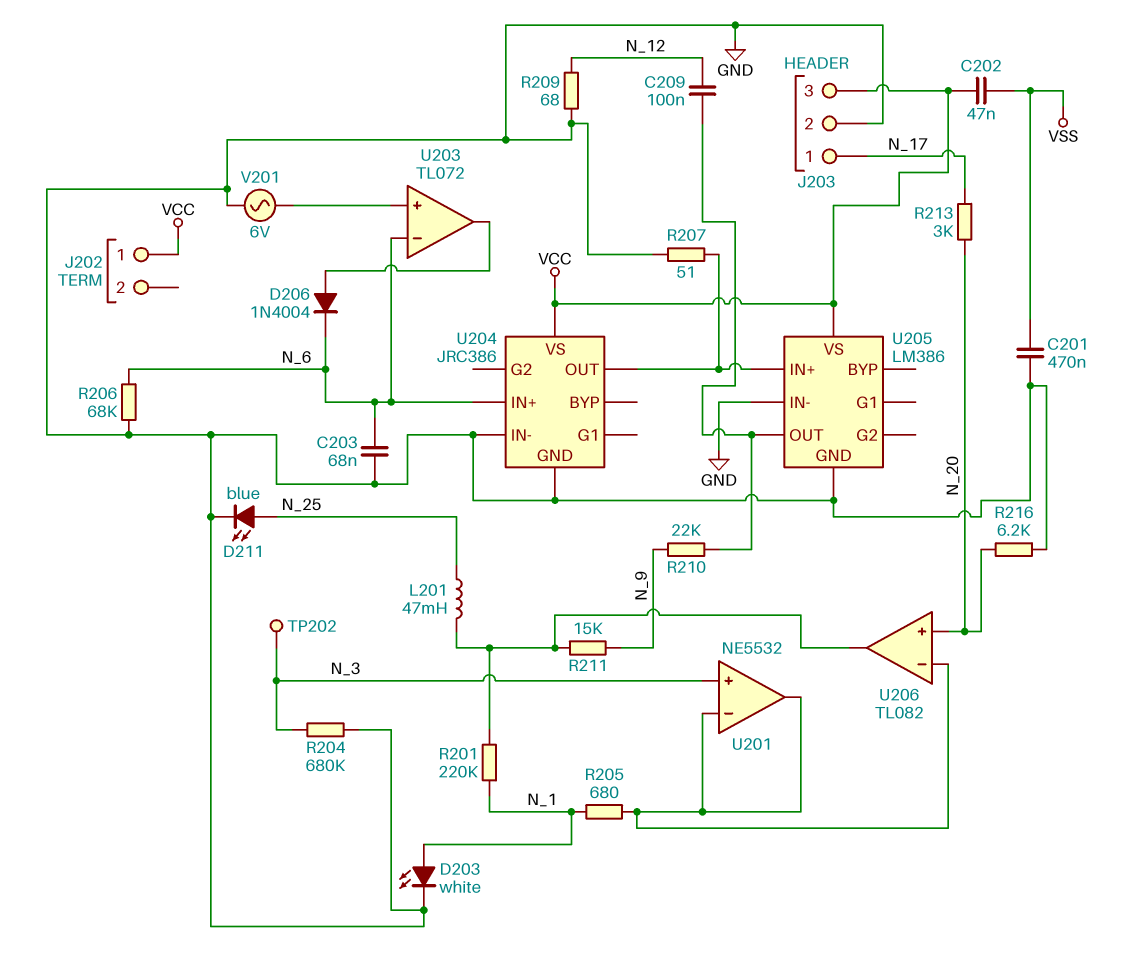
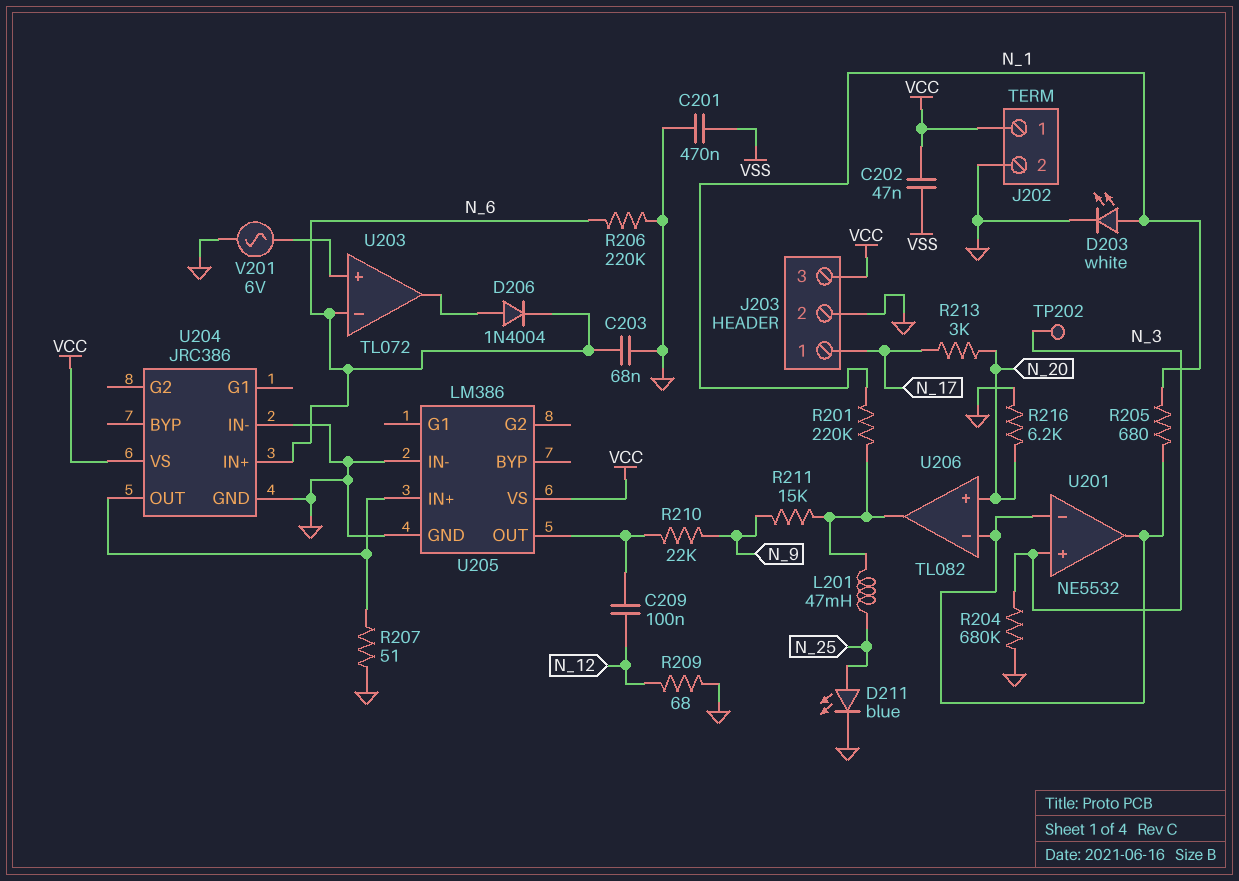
J202 pin 2: none -> GND
R206: 68k (GND, N_6) -> 220k (GND, N_6)

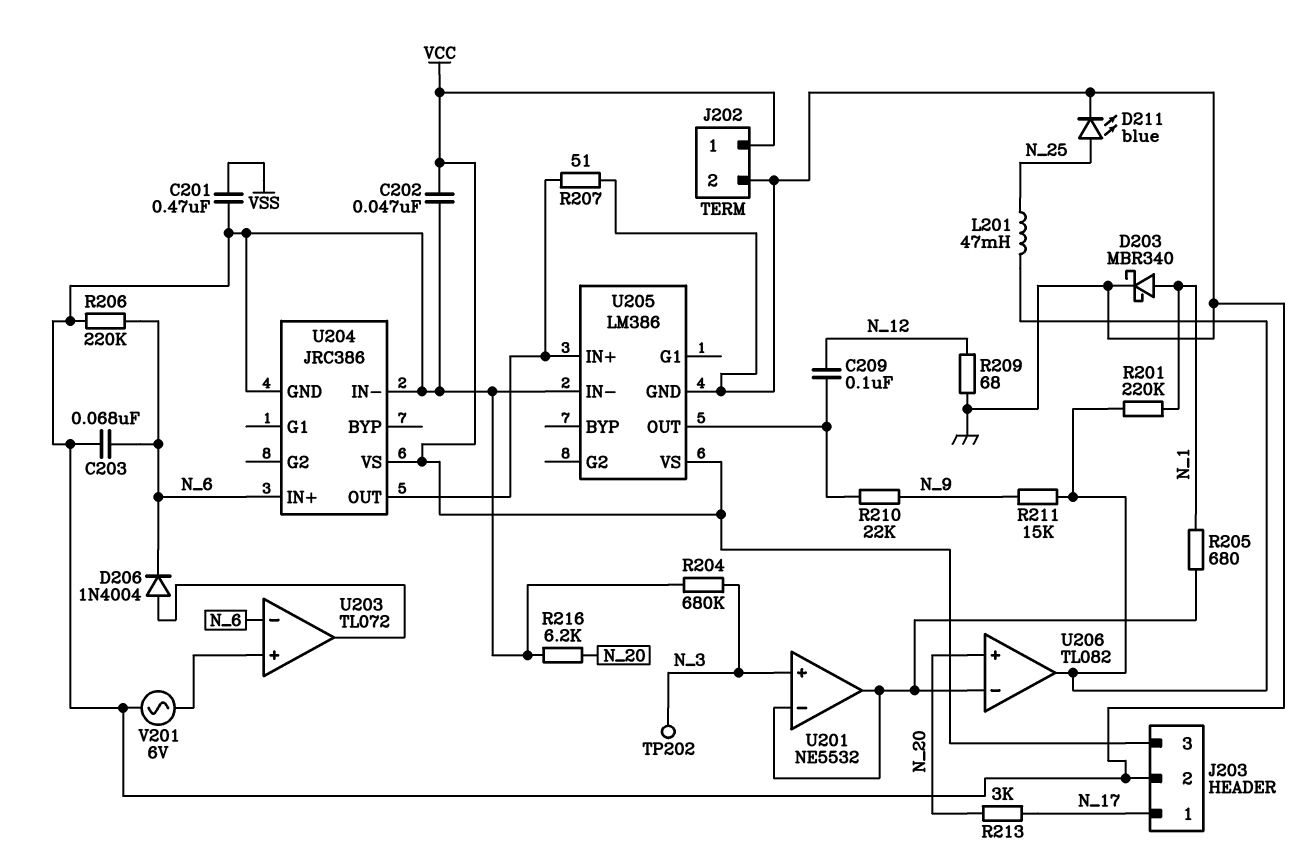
C202: 47nF (VCC, VSS) -> 47nF (GND, VCC)
D203: LED white (A N_1, K GND) -> schottky MBR340 (A N_1, K GND)

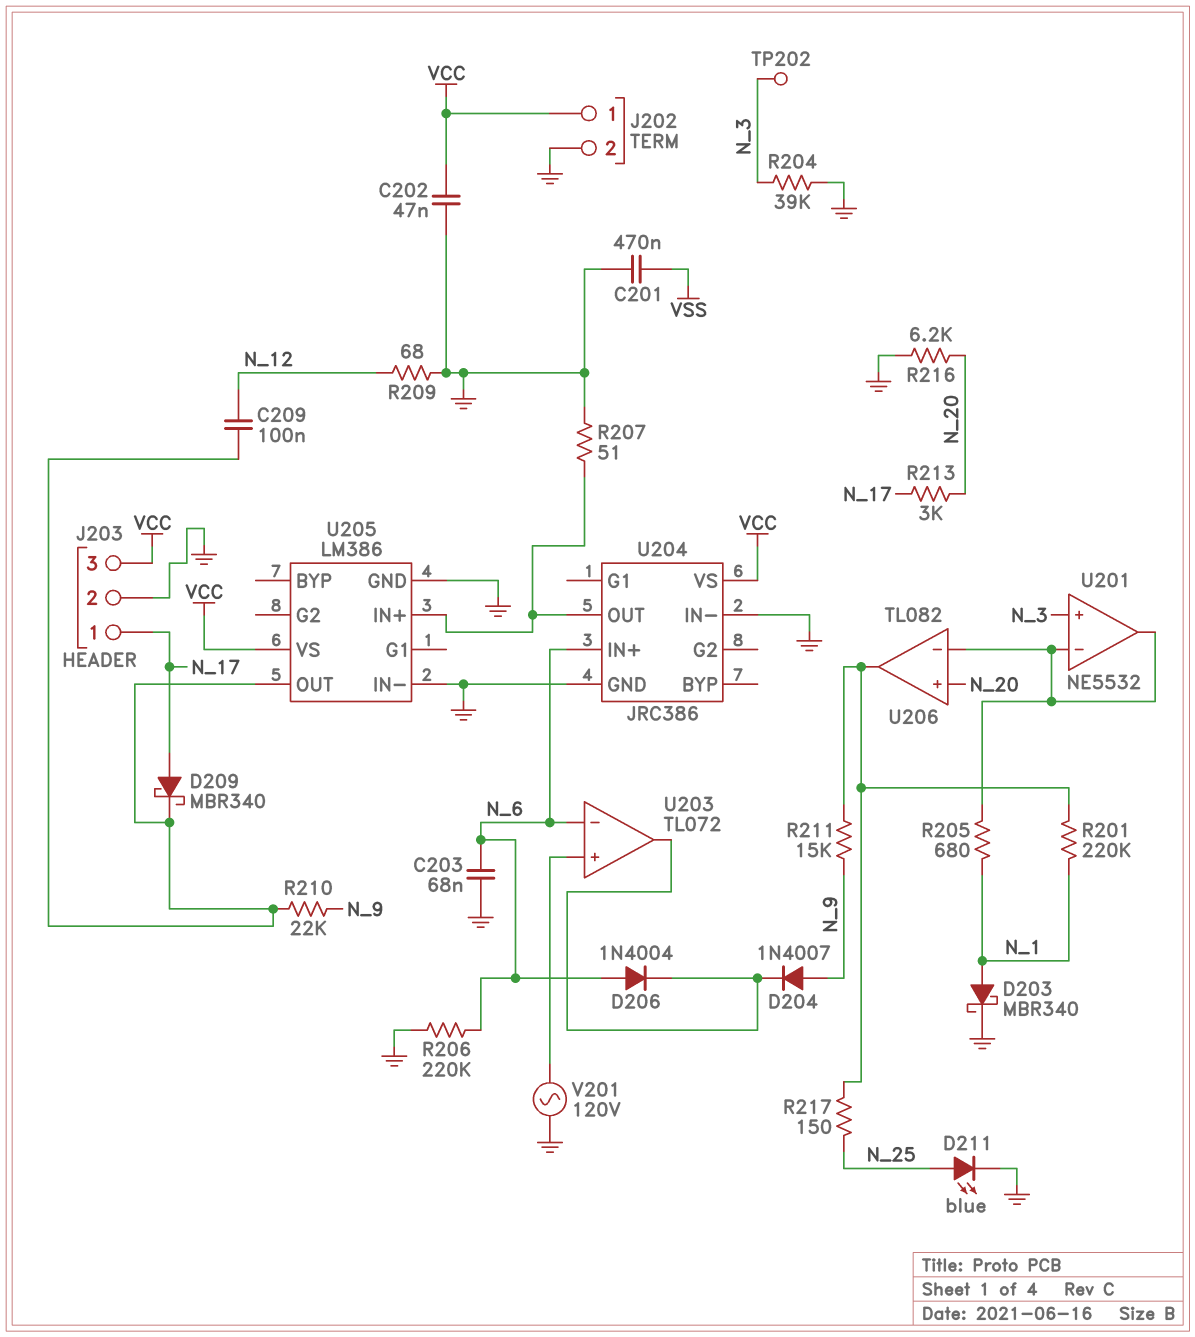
D204: none -> diode 1N4007 (A N_9, K U203/out)
D206: diode 1N4004 (A U203/out, K N_6) -> diode 1N4004 (A N_6, K U203/out)
D209: none -> schottky MBR340 (A N_17, K U205/OUT)
L201: 47mH (N_25, U206/out) -> none
R204: 680k (GND, N_3) -> 39k (GND, N_3)
R217: none -> 150 (N_25, U206/out)
V201: AC 6V (GND, U203/in+) -> AC 120V (GND, U203/in+)

